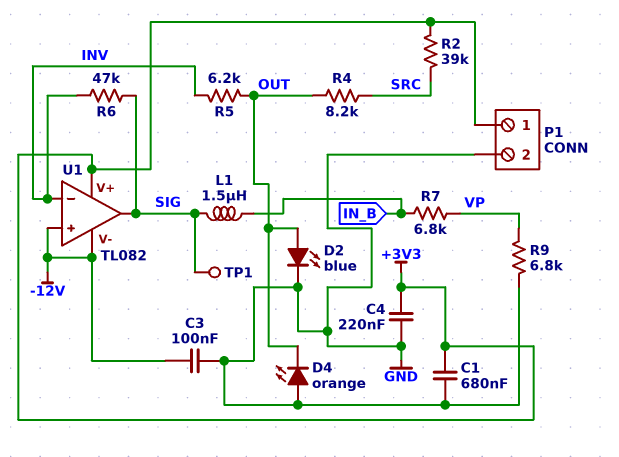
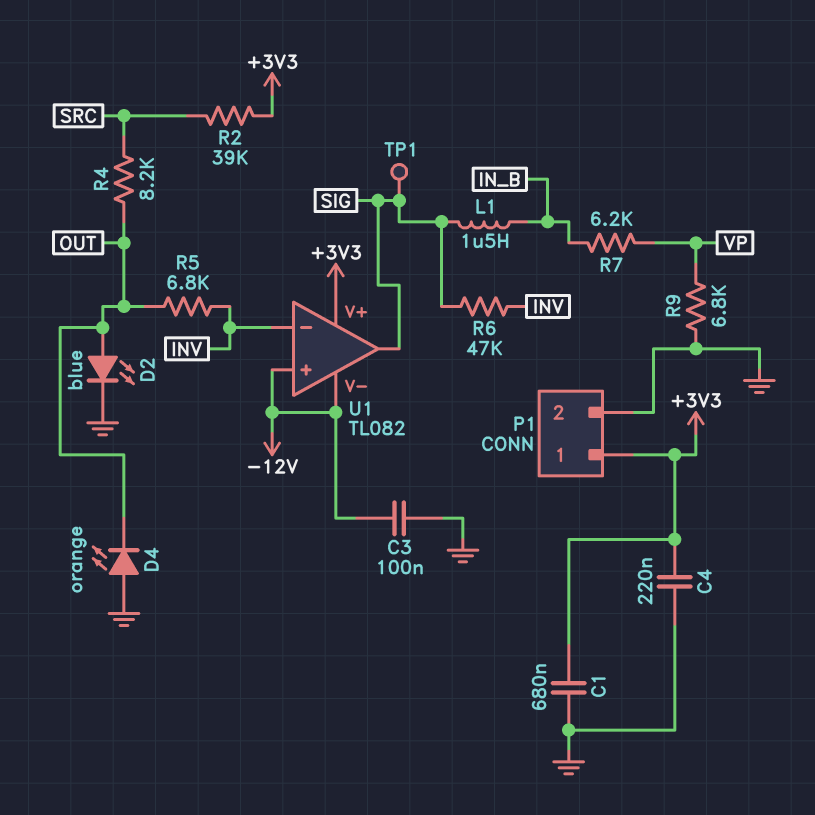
R5: 6.2k (INV, OUT) -> 6.8k (INV, OUT)
R7: 6.8k (IN_B, VP) -> 6.2k (IN_B, VP)

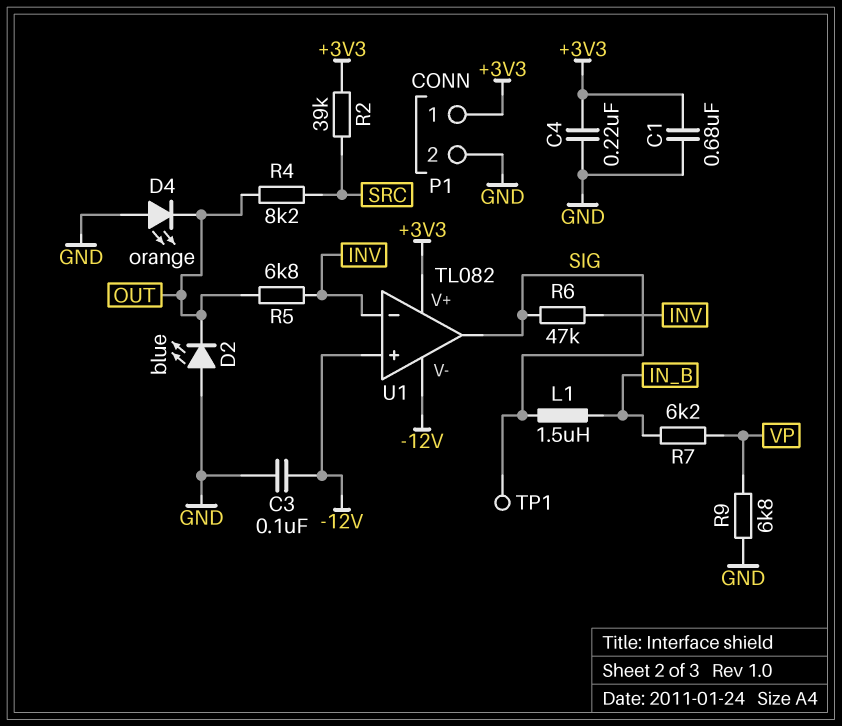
D2: LED blue (A OUT, K GND) -> LED blue (A GND, K OUT)

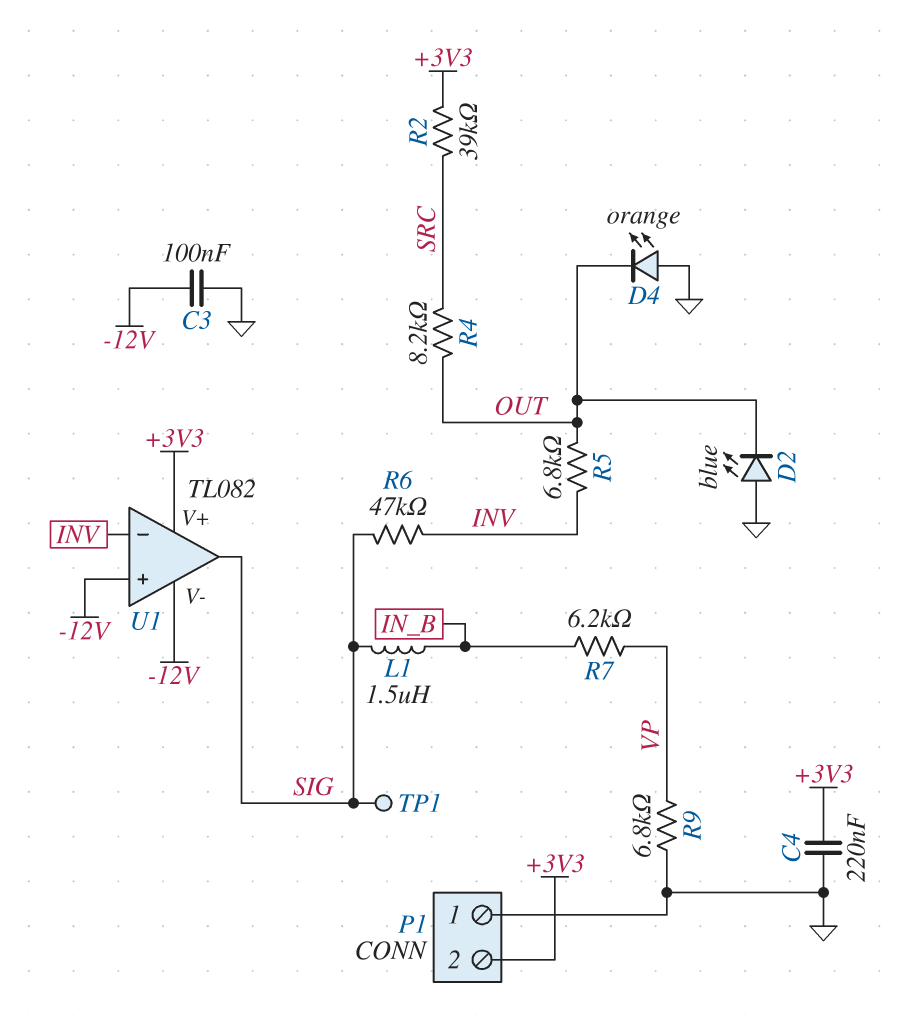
C1: 680nF (+3V3, GND) -> none
P1 pin 1: +3V3 -> GND
P1 pin 2: GND -> +3V3

